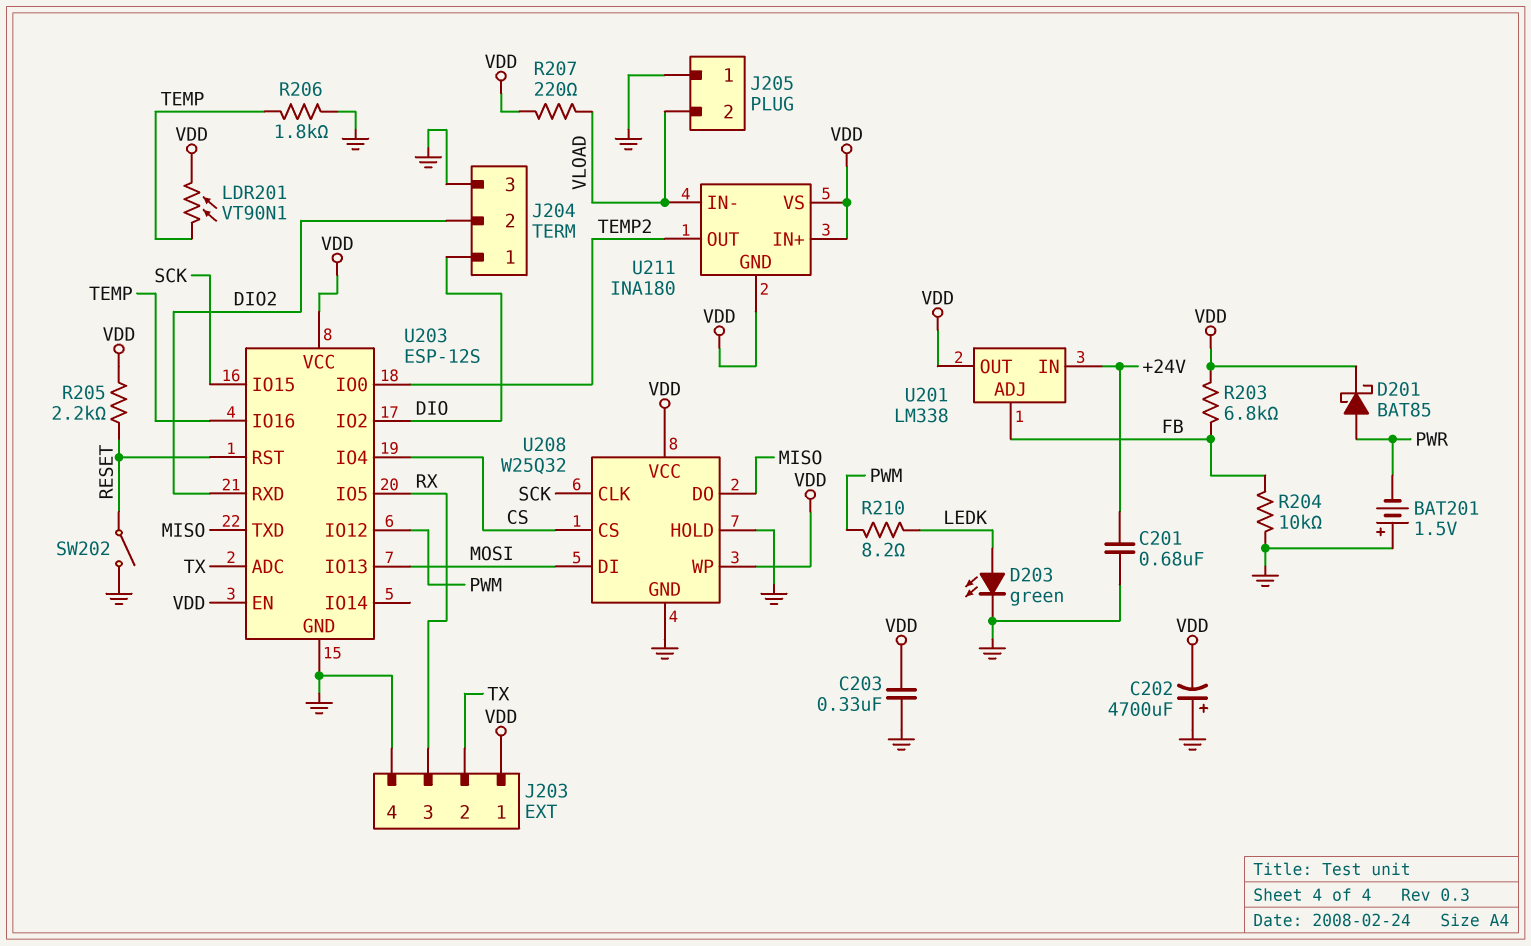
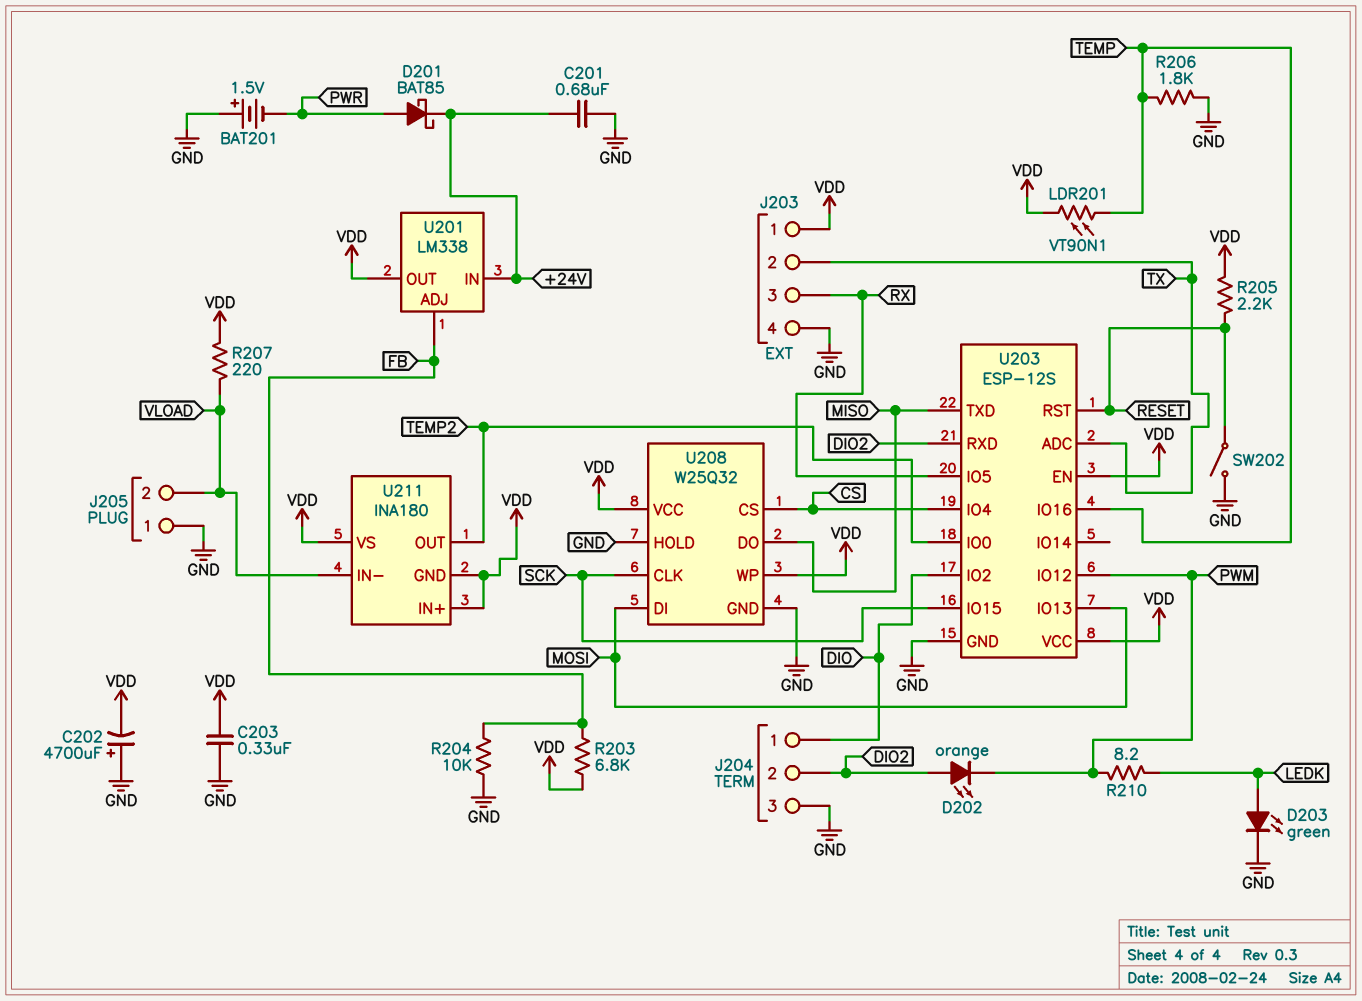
D201: schottky BAT85 (A PWR, K VDD) -> schottky BAT85 (A PWR, K +24V)
D202: none -> LED orange (A DIO2, K PWM)

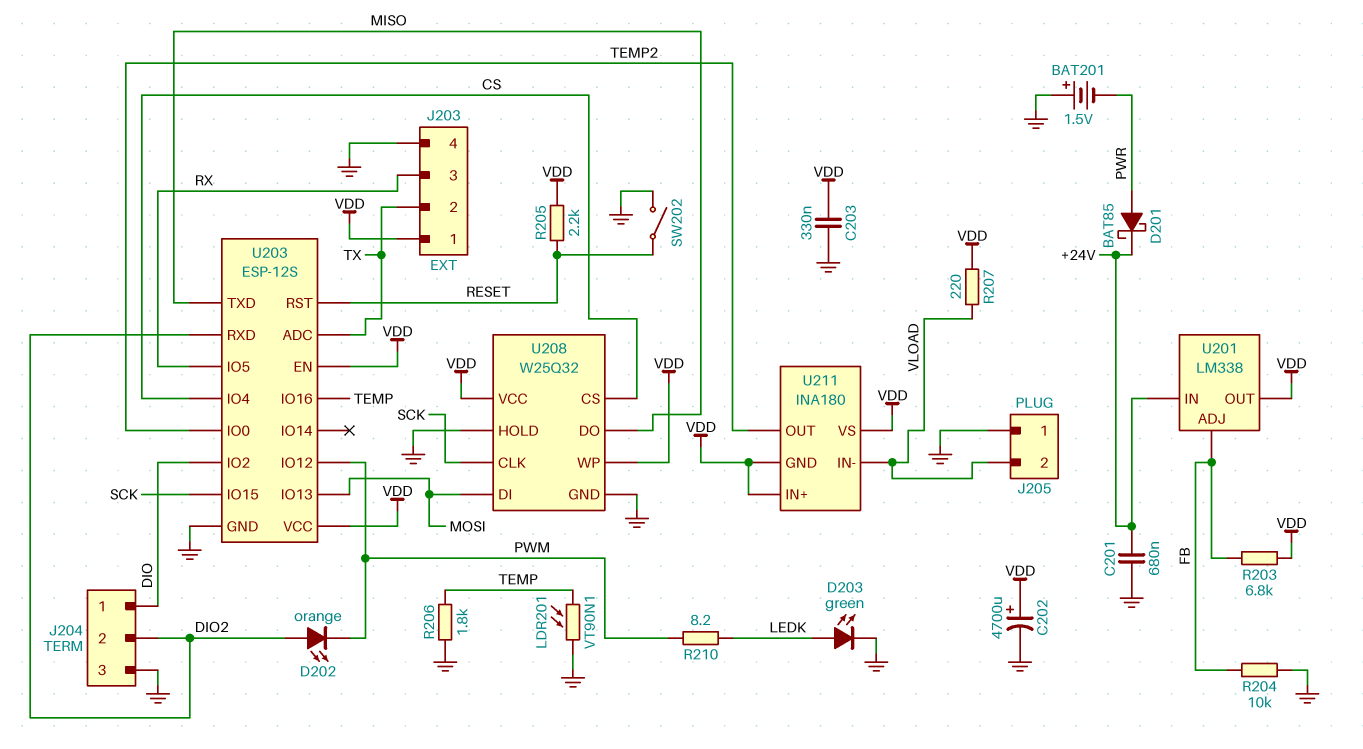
C202: 4700uF (plus GND, minus VDD) -> 4700uF (plus VDD, minus GND)
LDR201: VT90N1 (TEMP, VDD) -> VT90N1 (GND, TEMP)

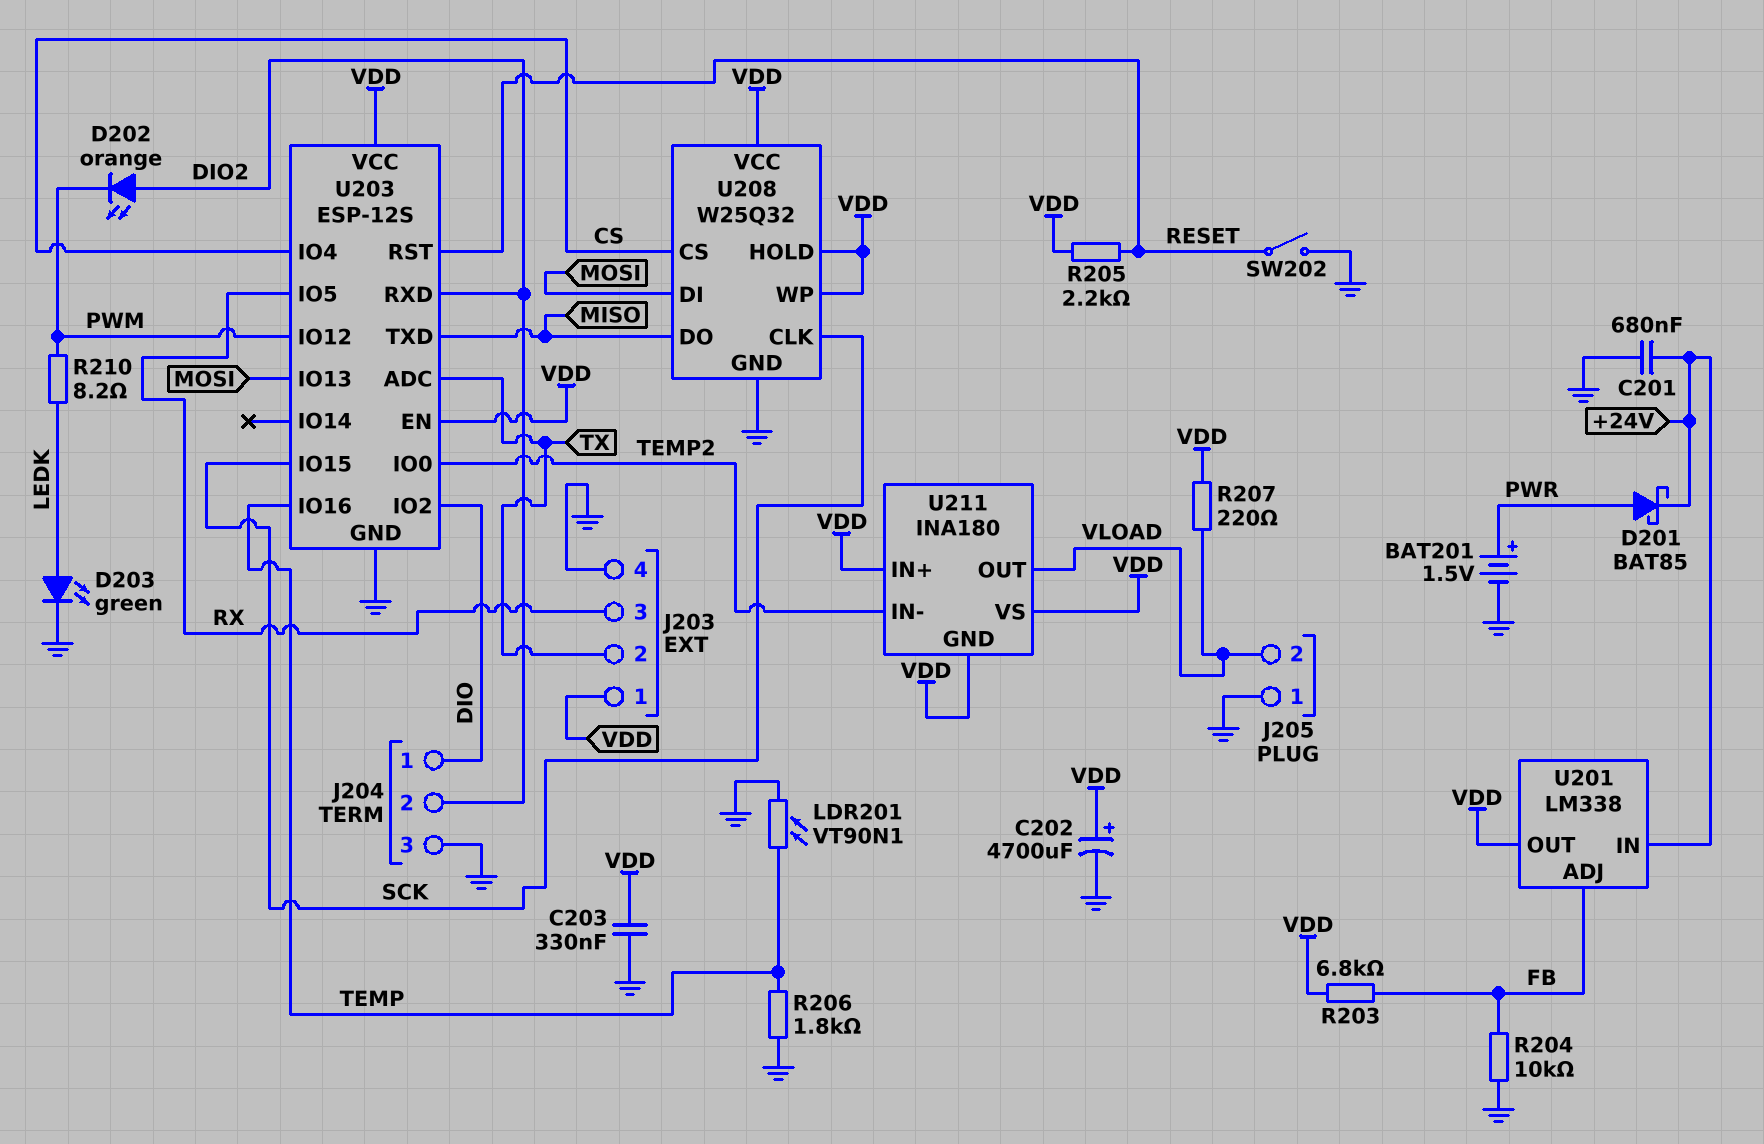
BAT201: 1.5V (plus GND, minus PWR) -> 1.5V (plus PWR, minus GND)
U208 pin HOLD: GND -> VDD
U211 pin IN-: VLOAD -> TEMP2
U211 pin OUT: TEMP2 -> VLOAD

